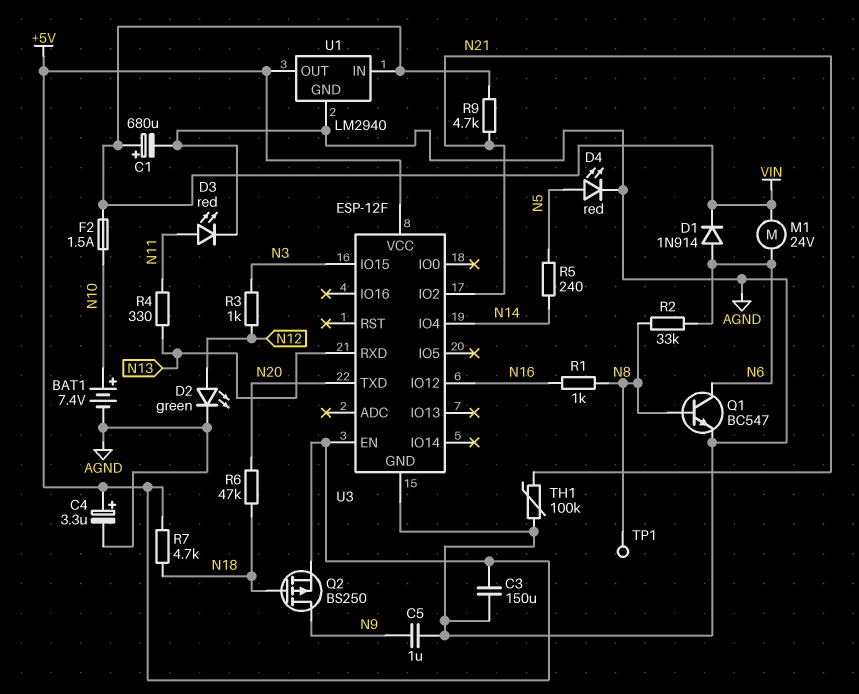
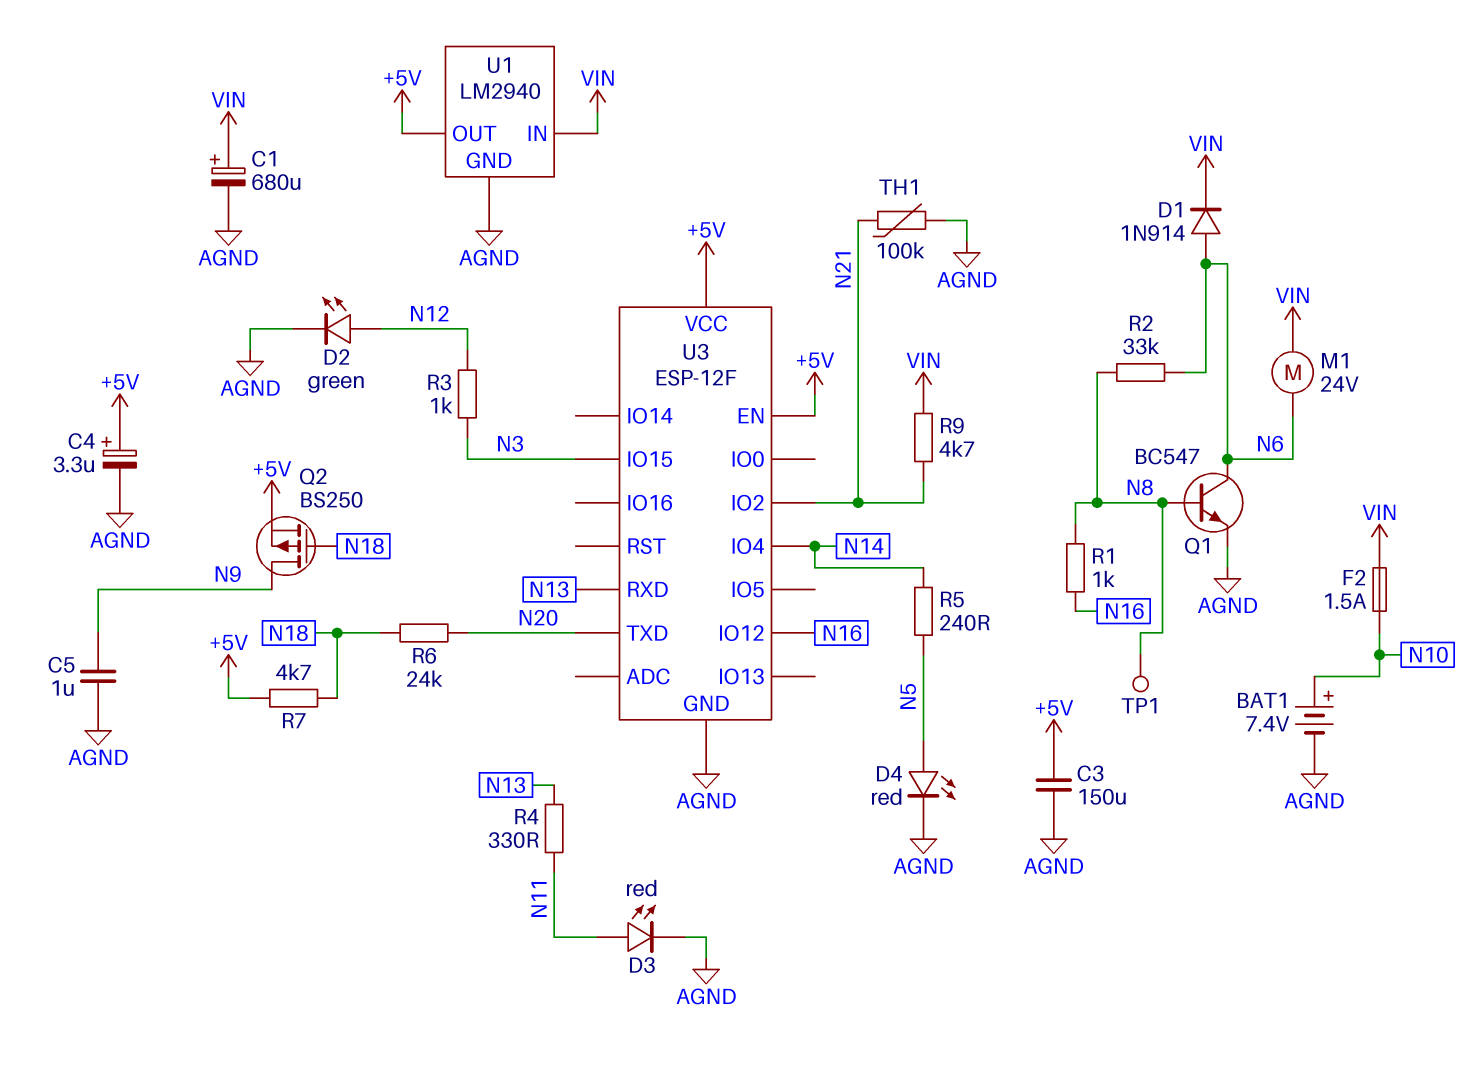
R6: 47k (N18, N20) -> 24k (N18, N20)

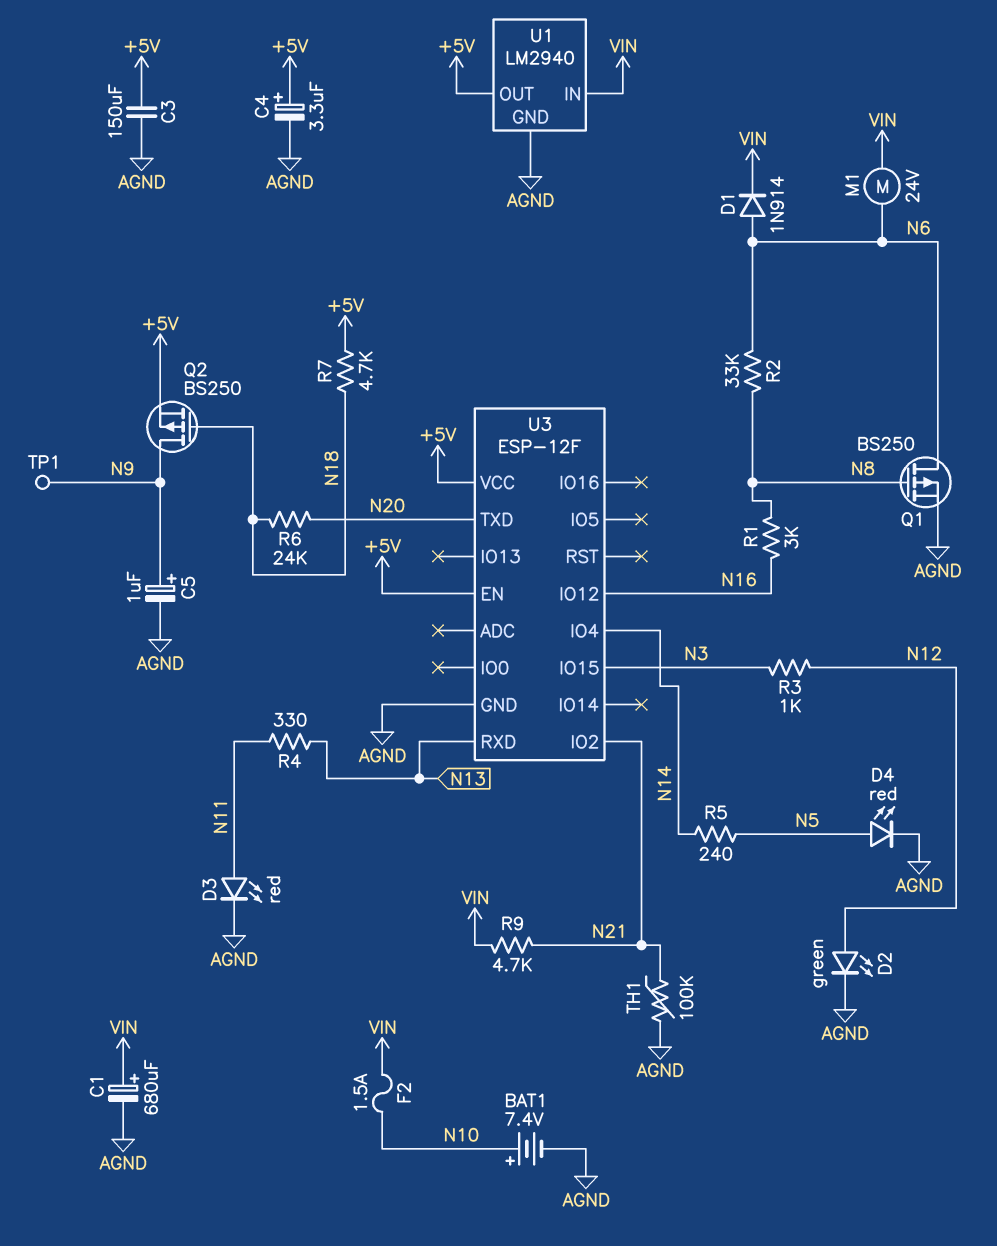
C5: 1uF (AGND, N9) -> 1uF (plus N9, minus AGND)
Q1: NPN BC547 (B N8, C N6, E AGND) -> PMOS BS250 (G N8, D N6, S AGND)
R1: 1k (N8, N16) -> 3k (N8, N16)
TP1: test point (N8) -> test point (N9)

